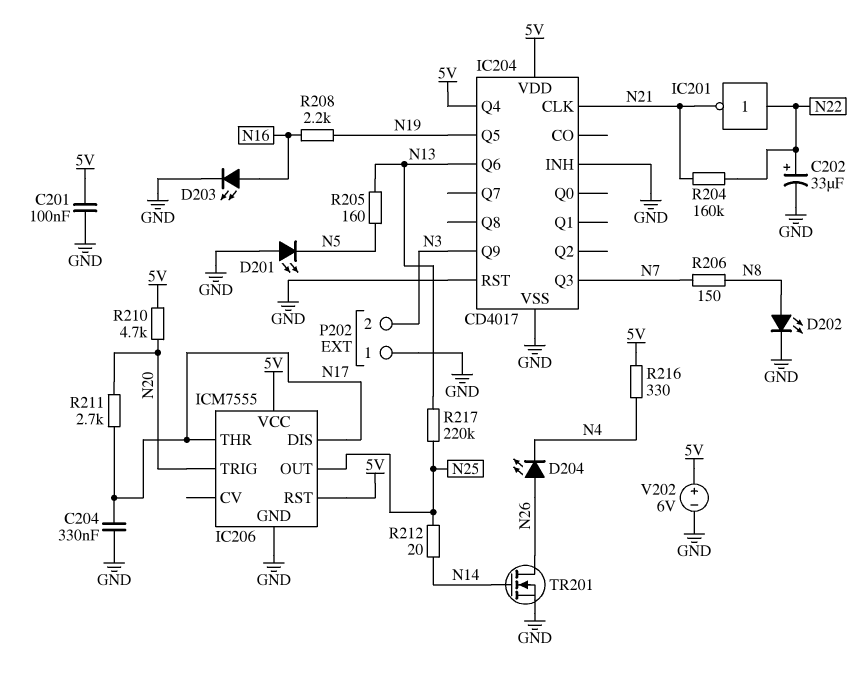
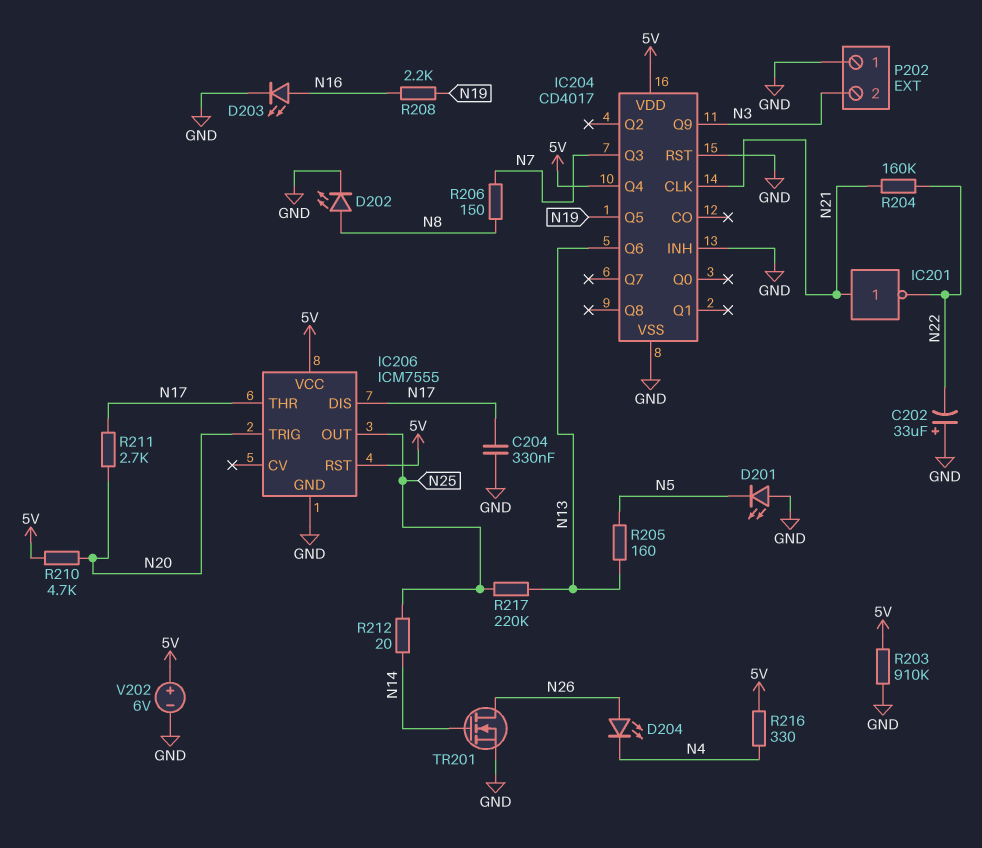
C201: 100nF (5V, GND) -> none
C202: 33uF (plus N22, minus GND) -> 33uF (plus GND, minus N22)
IC201: NOT (in N22, out N21) -> NOT (in N21, out N22)
R203: none -> 910k (5V, GND)

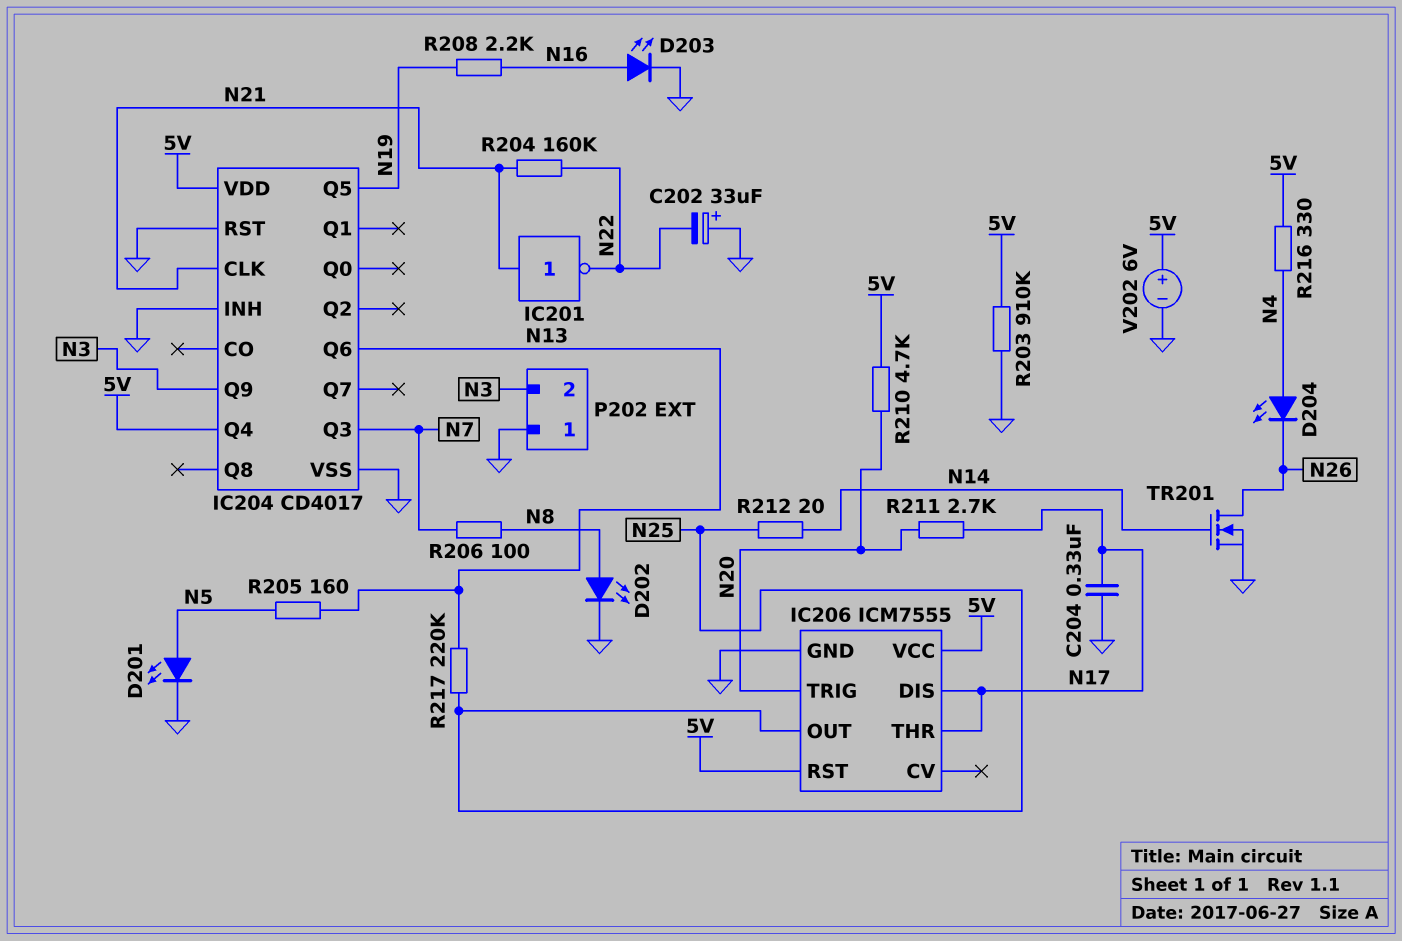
D201: LED (A GND, K N5) -> LED (A N5, K GND)
D204: LED (A N26, K N4) -> LED (A N4, K N26)
R206: 150 (N7, N8) -> 100 (N7, N8)

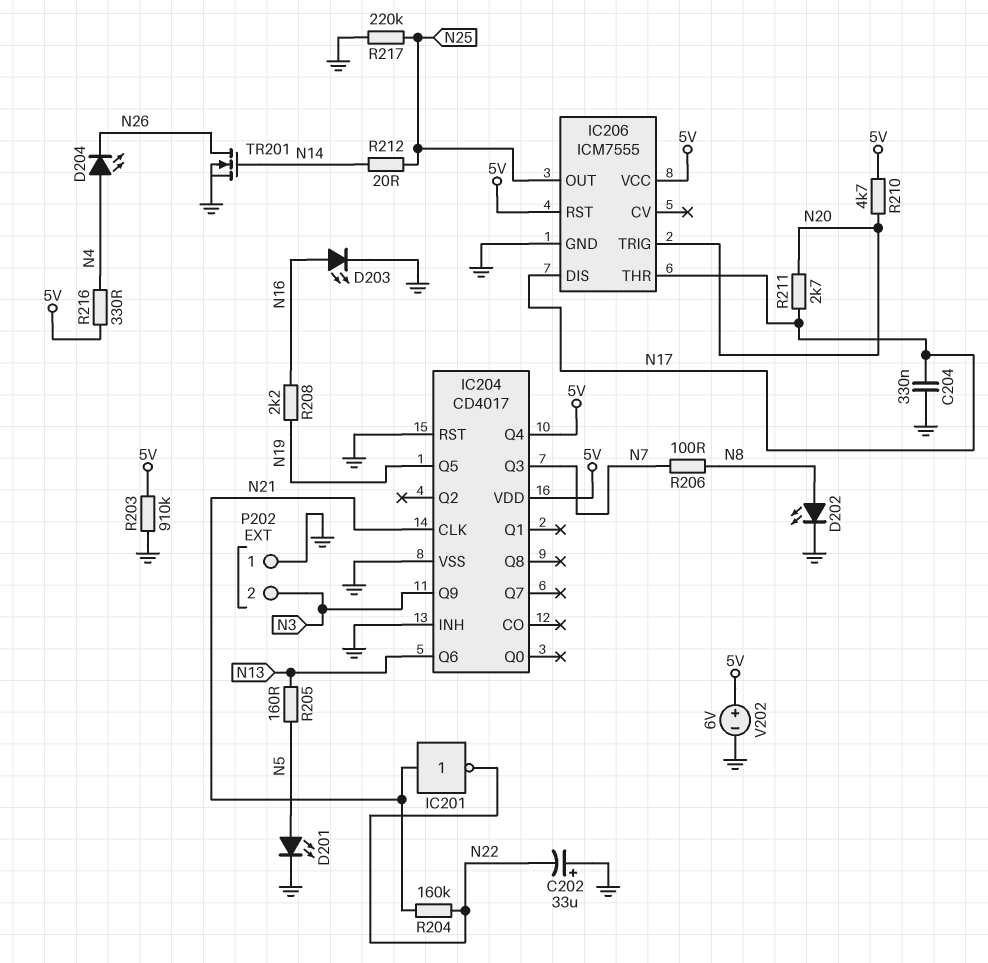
R217: 220k (N13, N25) -> 220k (GND, N25)

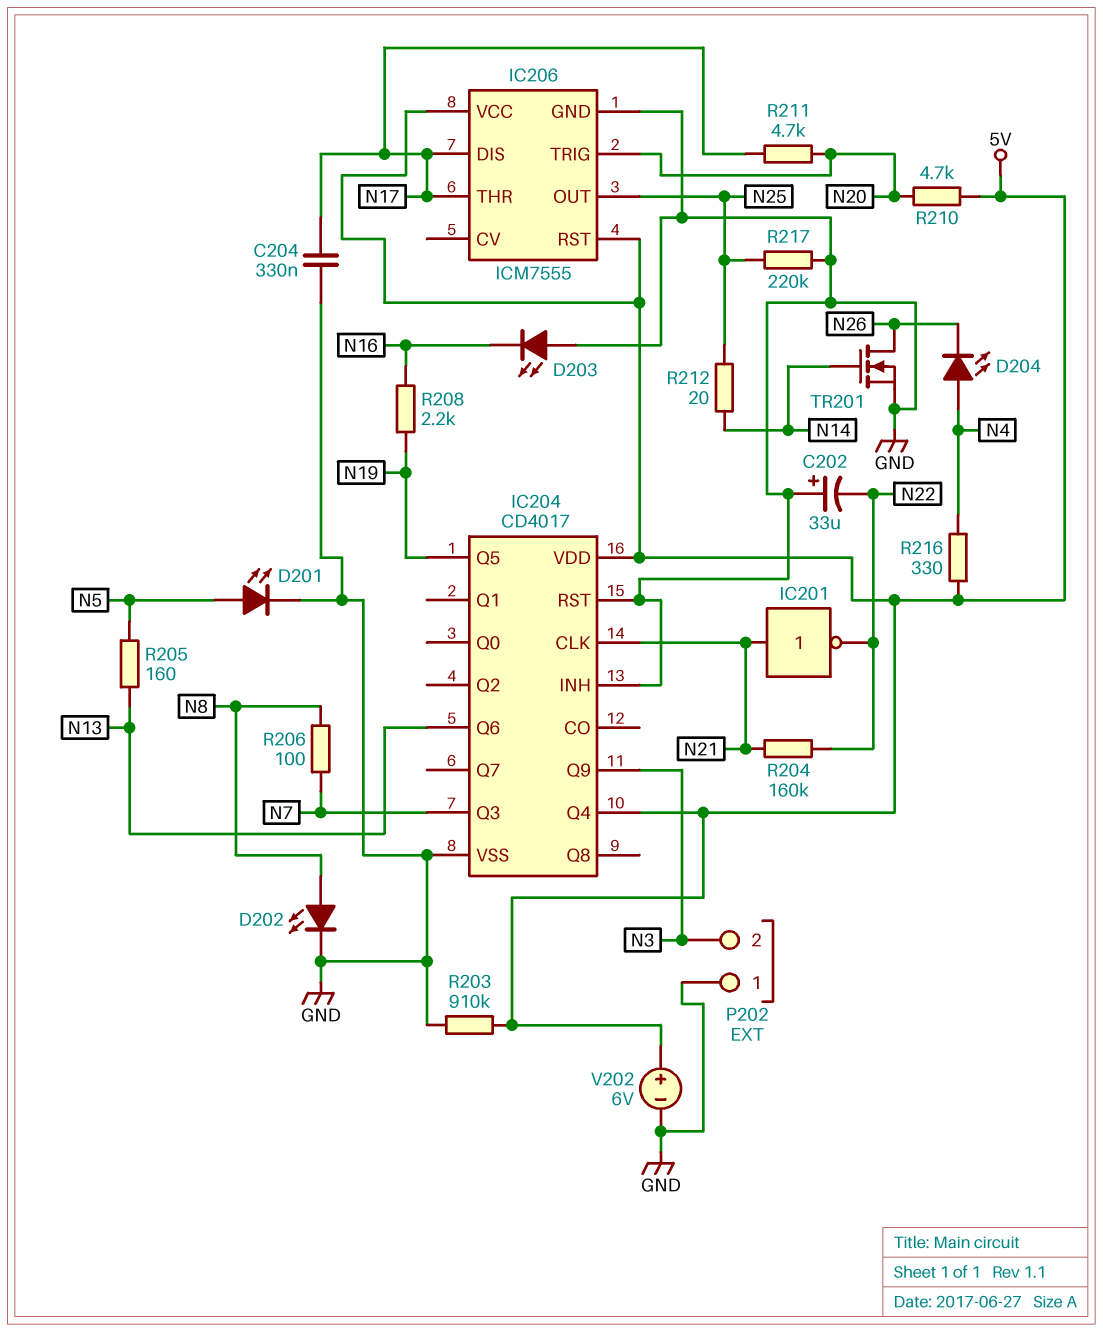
D203: LED (A N16, K GND) -> LED (A GND, K N16)
R211: 2.7k (N17, N20) -> 4.7k (N17, N20)

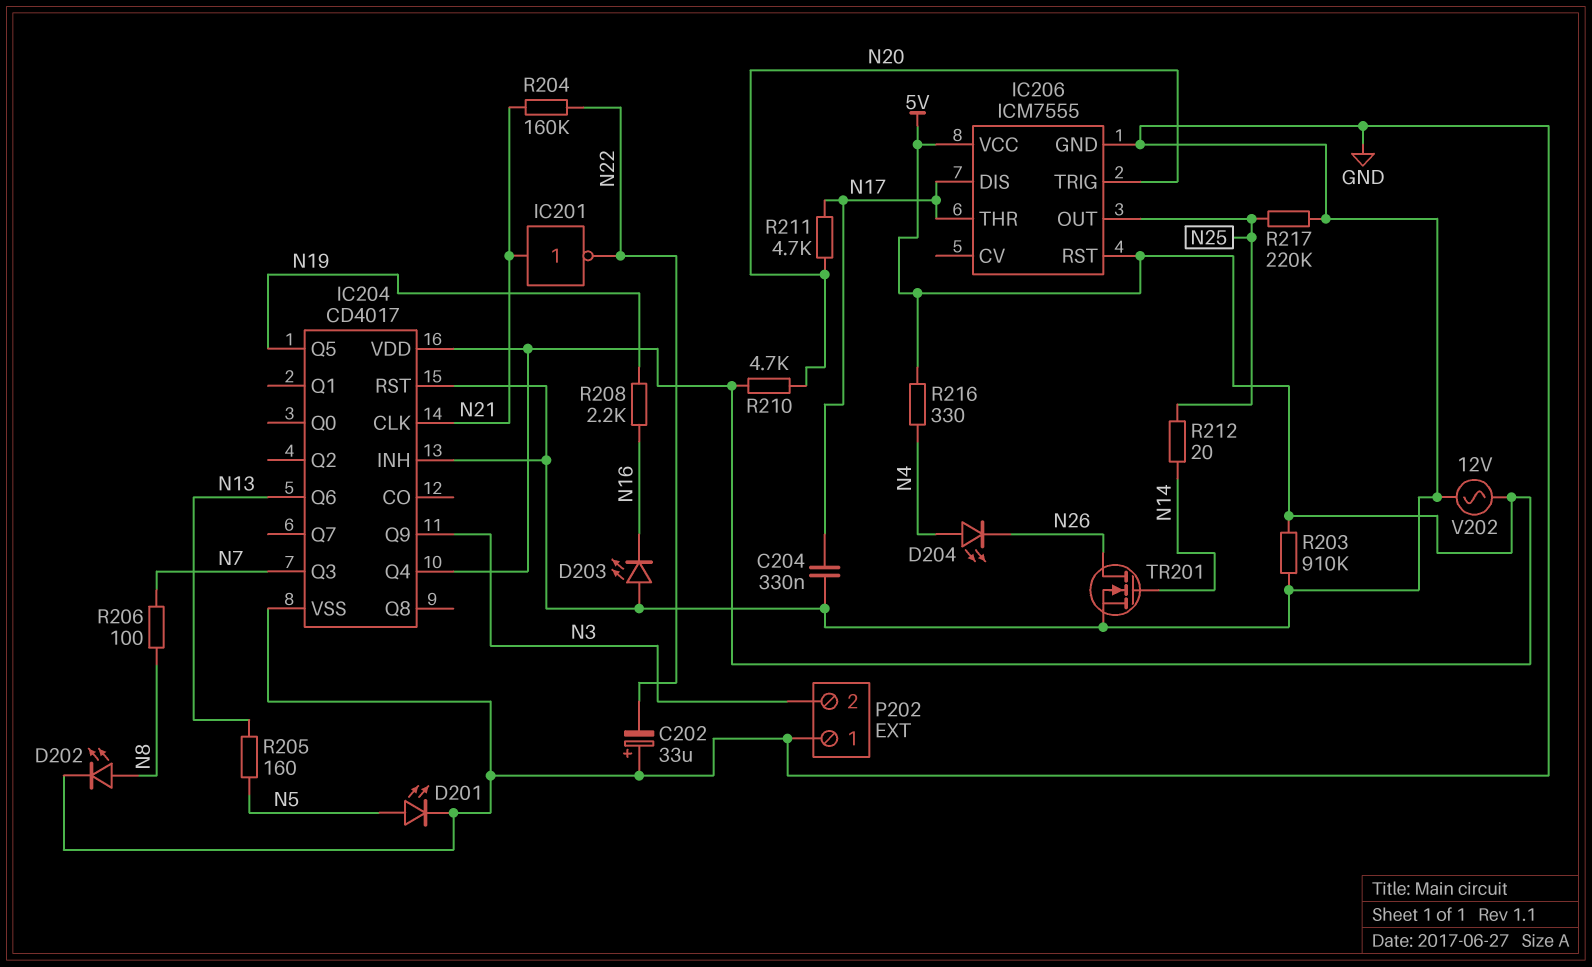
V202: 6V (plus 5V, minus GND) -> AC 12V (5V, GND)

